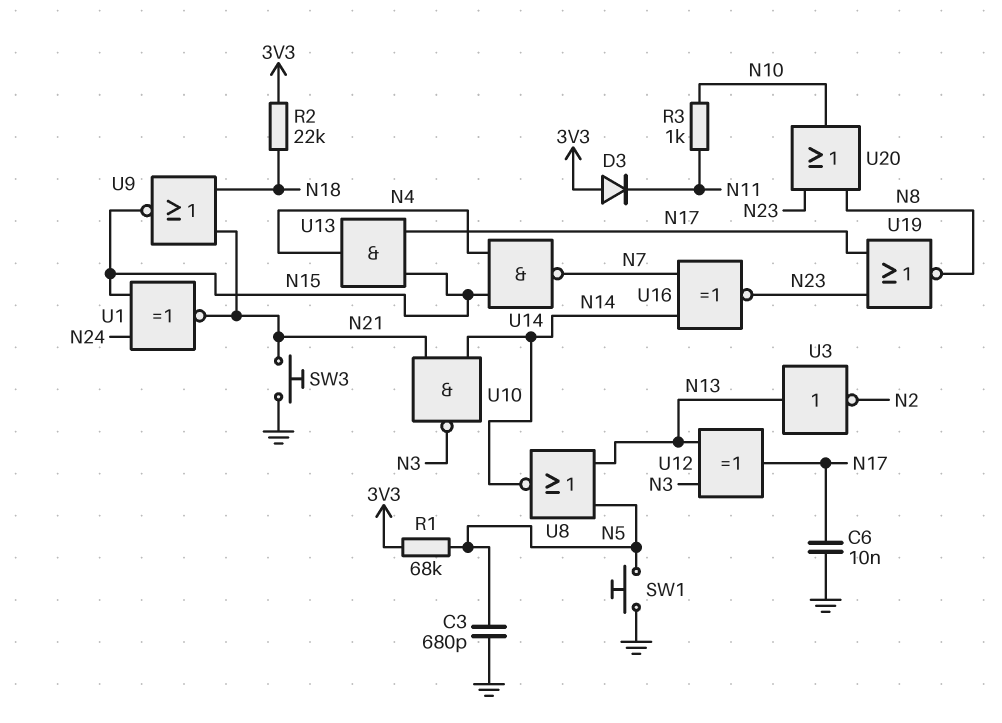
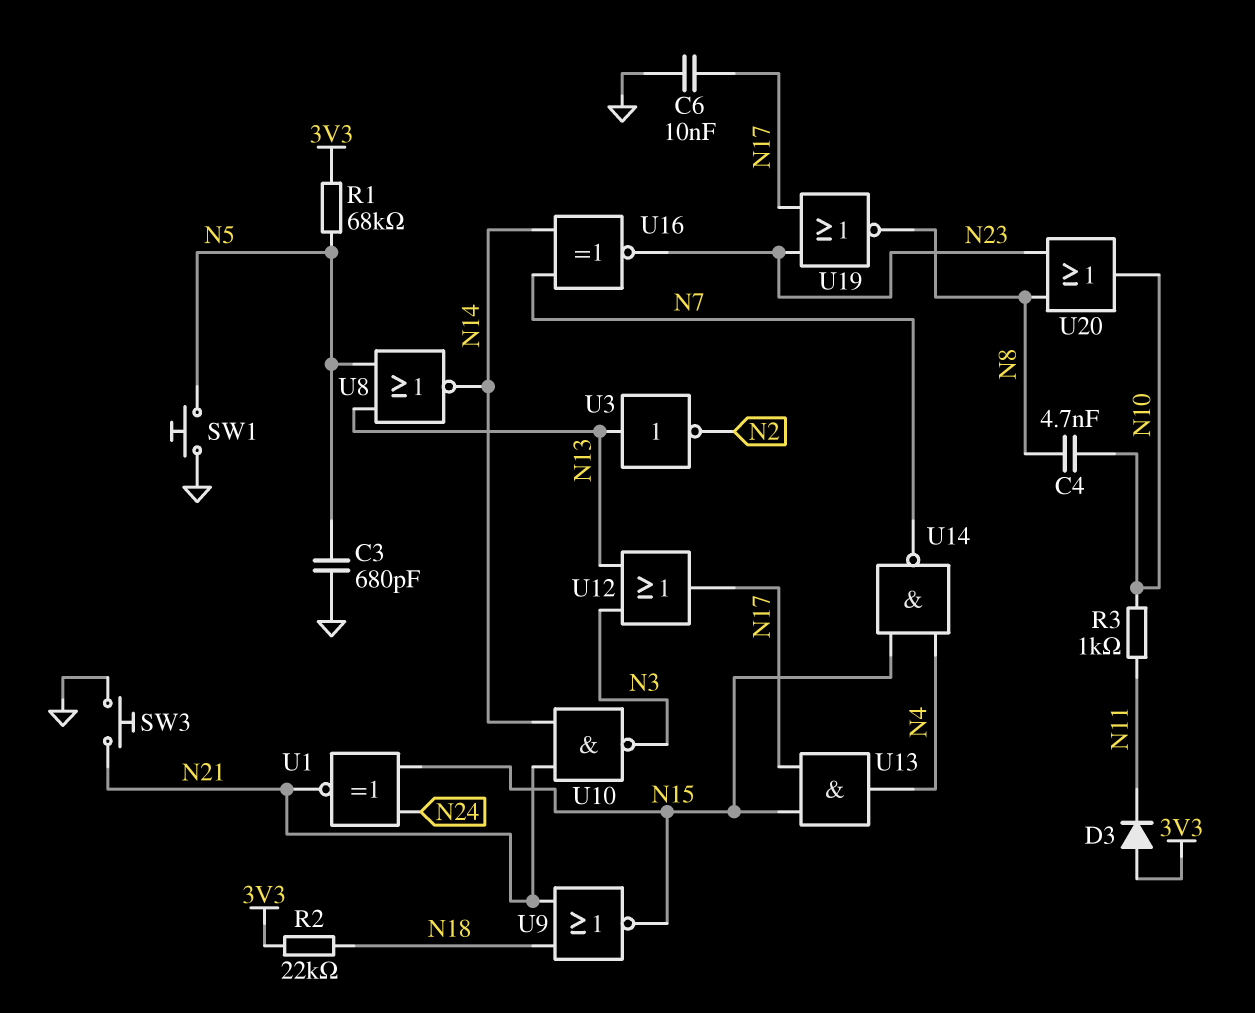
C4: none -> 4.7nF (N8, N10)
U12: XOR (in N3, in N13, out N17) -> OR (in N3, in N13, out N17)

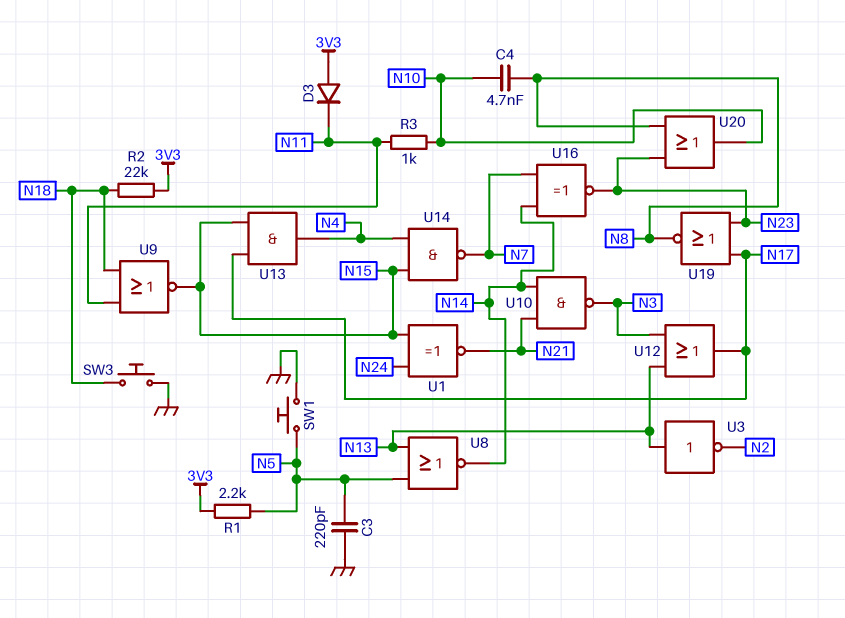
C3: 680pF (GND, N5) -> 220pF (GND, N5)
C6: 10nF (GND, N17) -> none
R1: 68k (3V3, N5) -> 2.2k (3V3, N5)
SW3: button (GND, N21) -> button (GND, N18)
U9: NOR (in N18, in N21, out N15) -> NOR (in N11, in N18, out N15)

